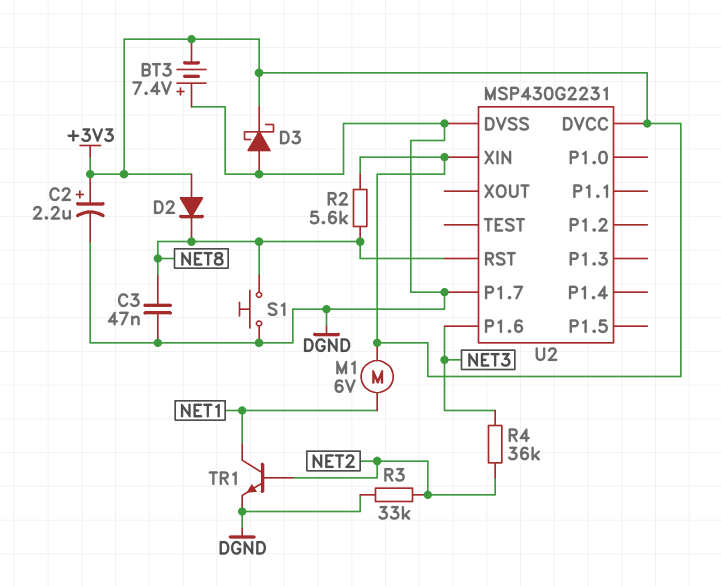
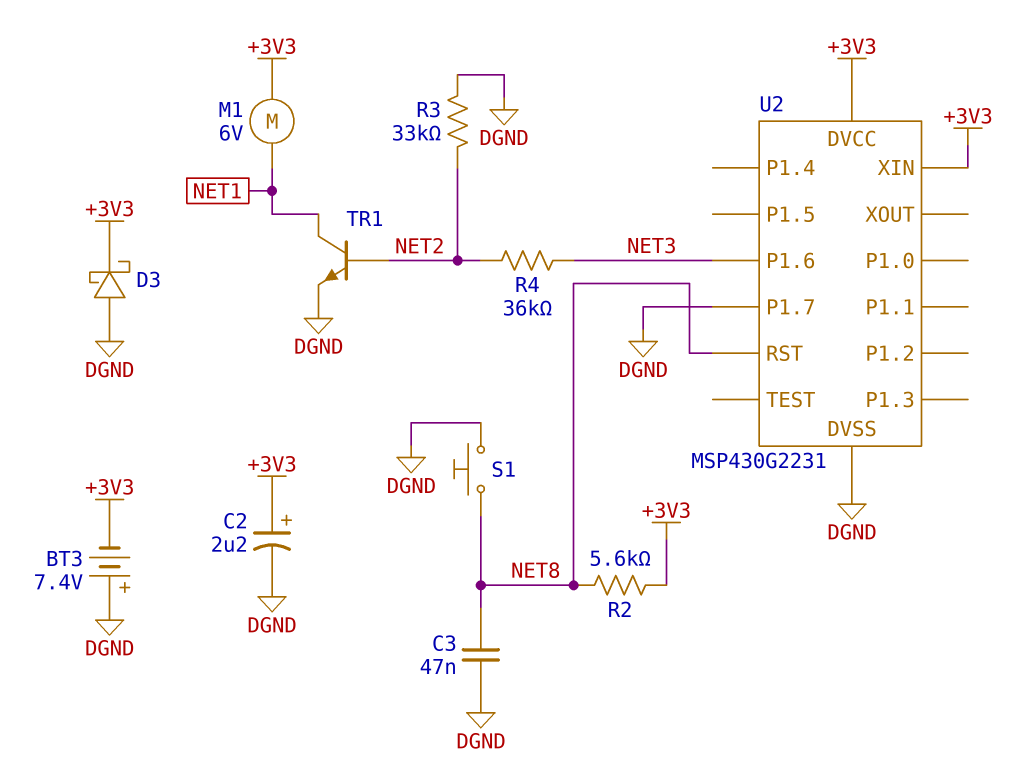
D2: diode (A +3V3, K NET8) -> none

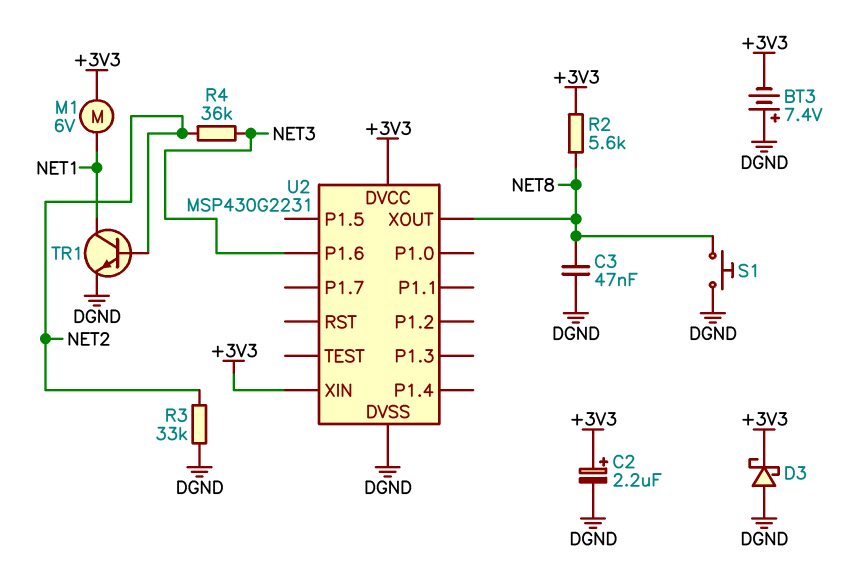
U2 pin P1.7: DGND -> none
U2 pin RST: NET8 -> none
U2 pin XOUT: none -> NET8

